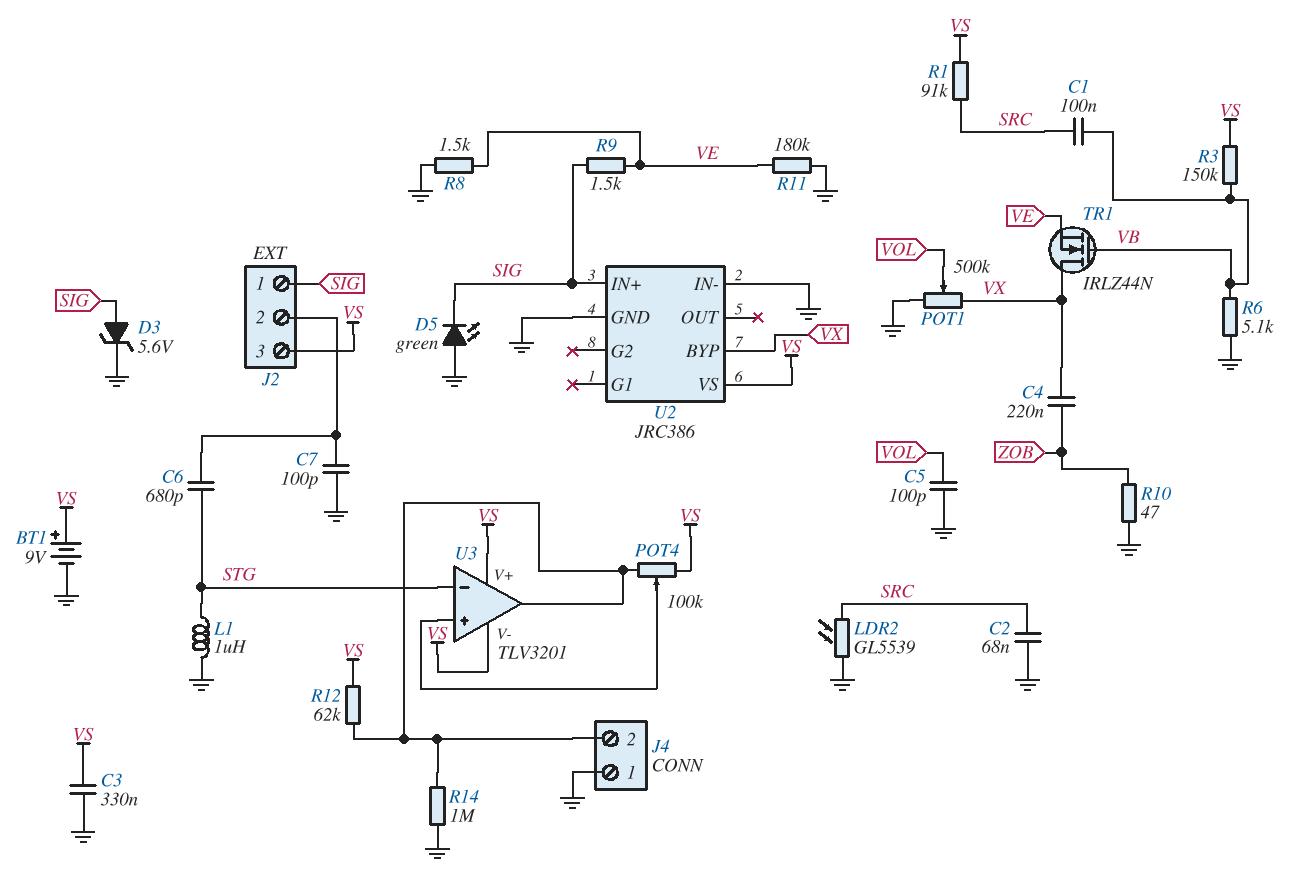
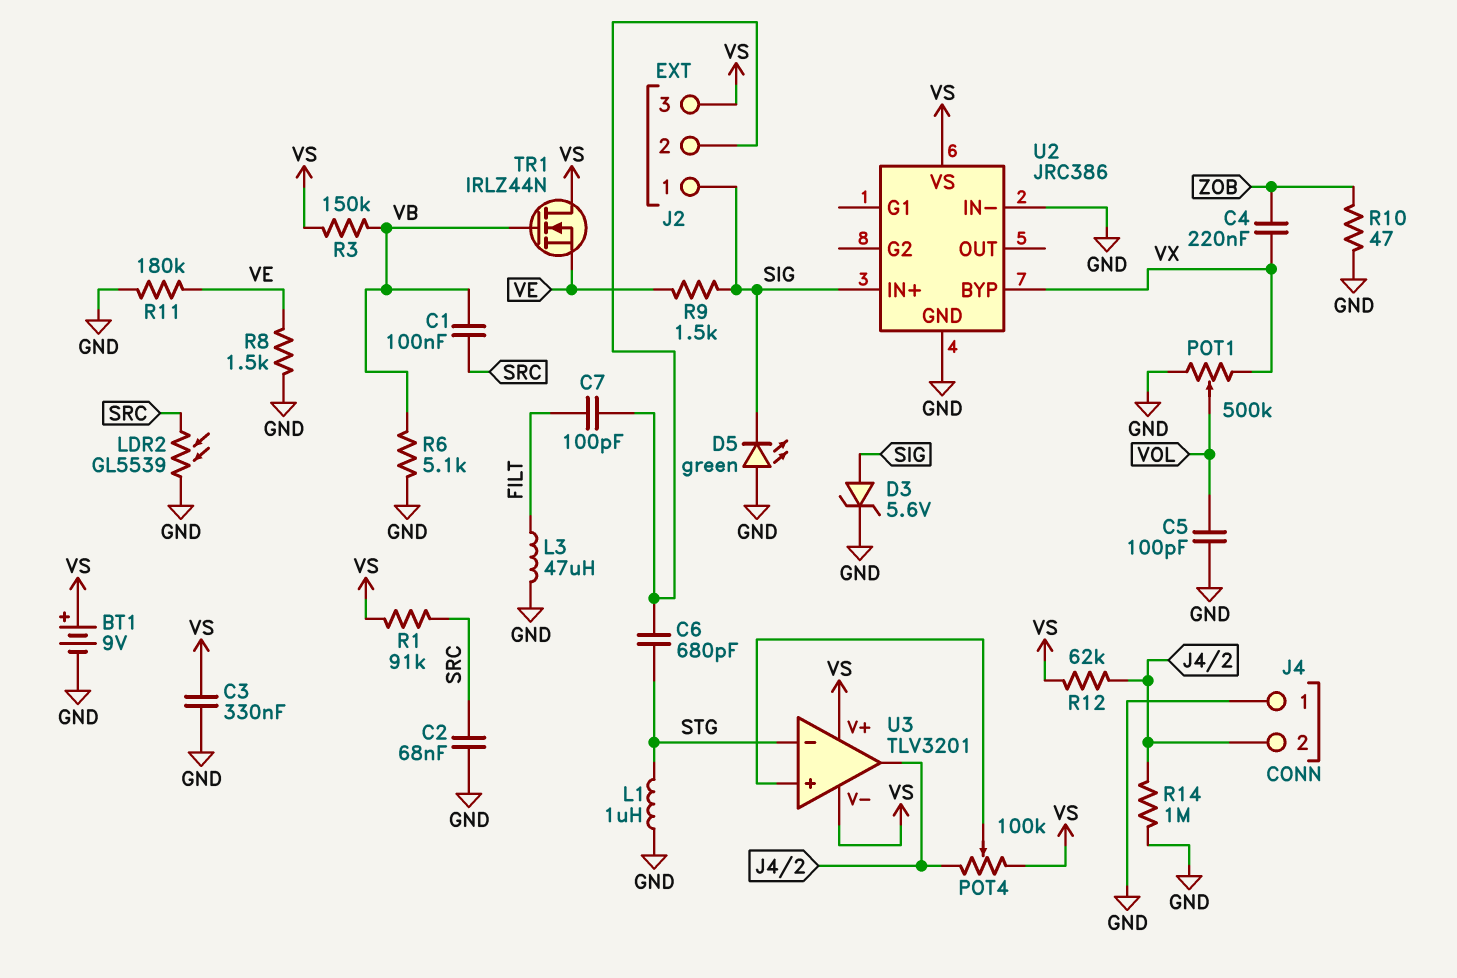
C7: 100pF (GND, J2/2) -> 100pF (FILT, J2/2)
L3: none -> 47uH (FILT, GND)
TR1: NMOS IRLZ44N (G VB, D VX, S VE) -> NMOS IRLZ44N (G VB, D VS, S VE)

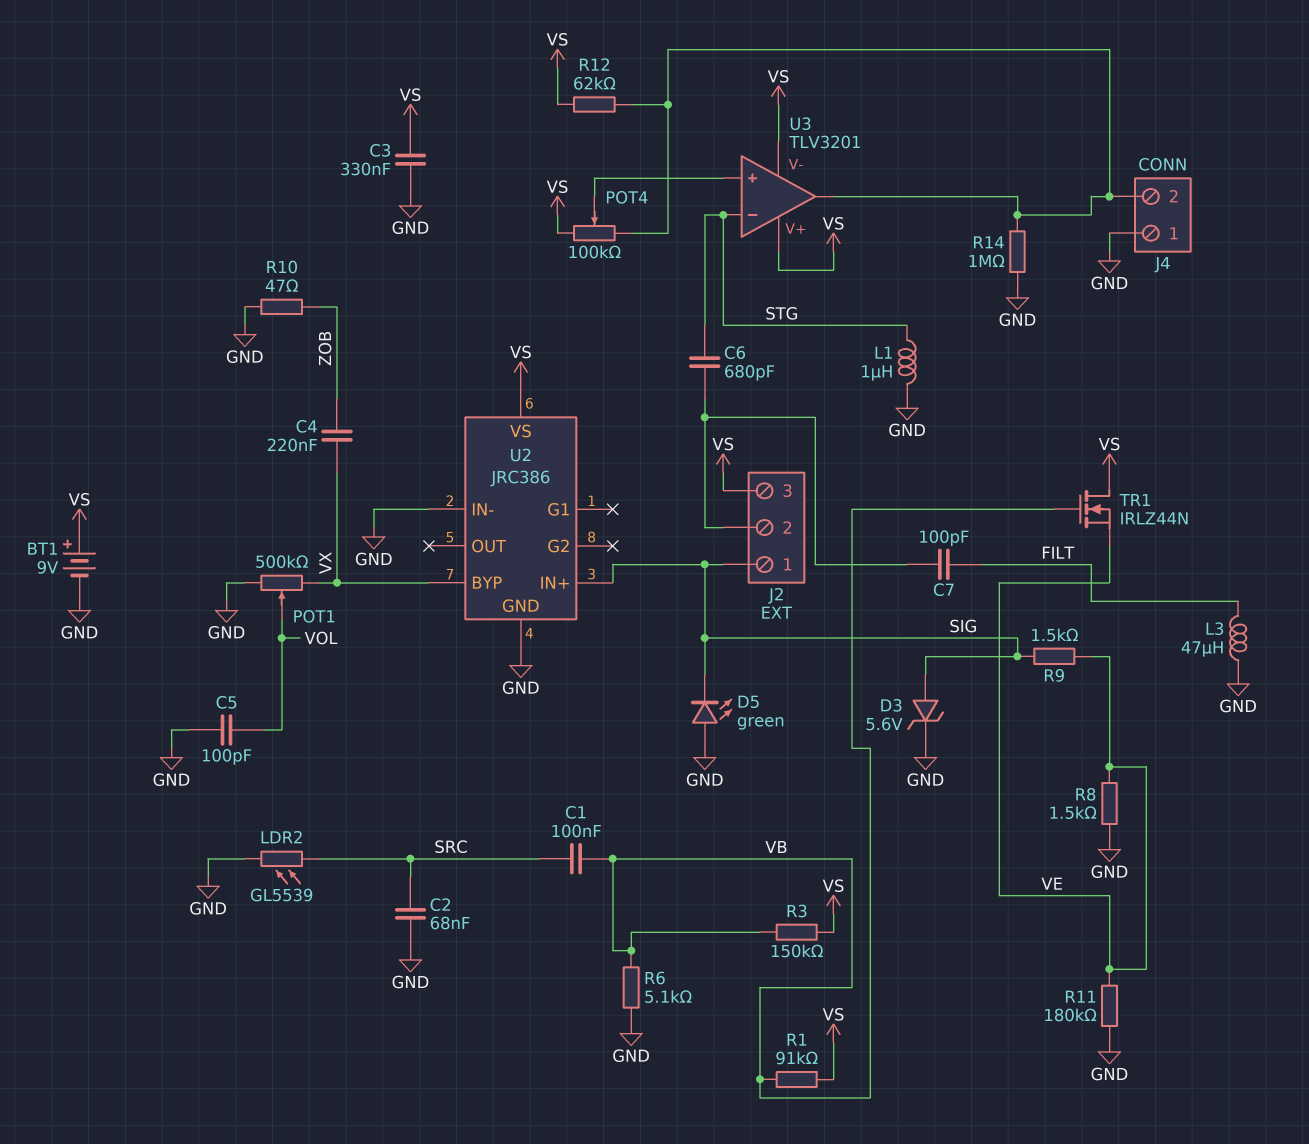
R1: 91k (SRC, VS) -> 91k (VB, VS)

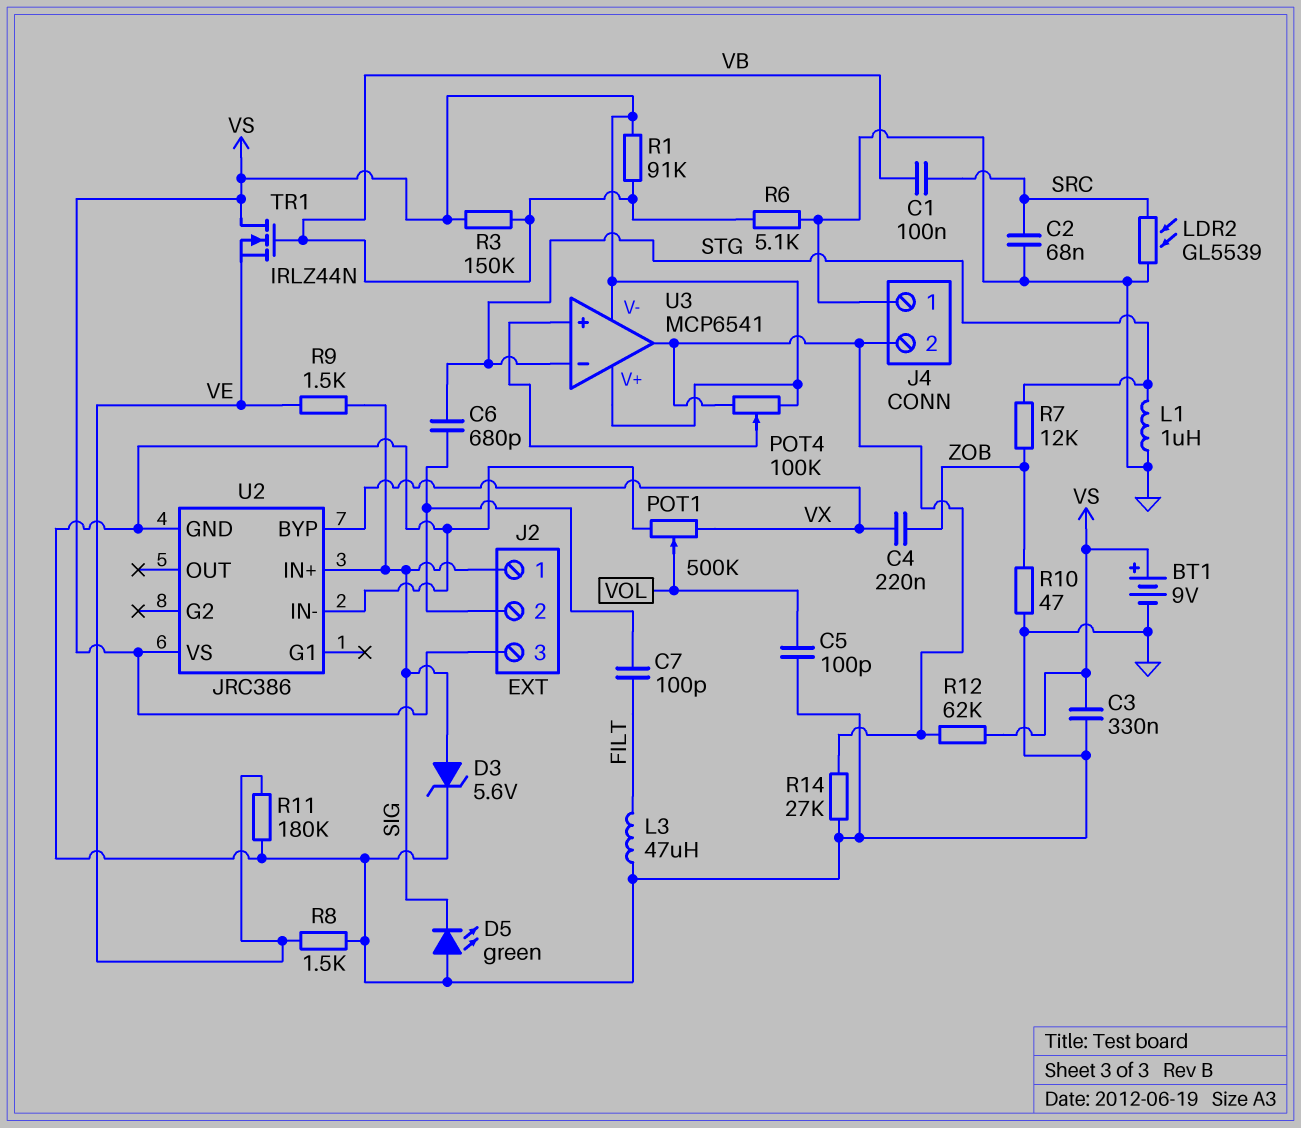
R7: none -> 12k (STG, ZOB)
R14: 1M (GND, J4/2) -> 27k (GND, J4/2)
U3: TLV3201 -> MCP6541

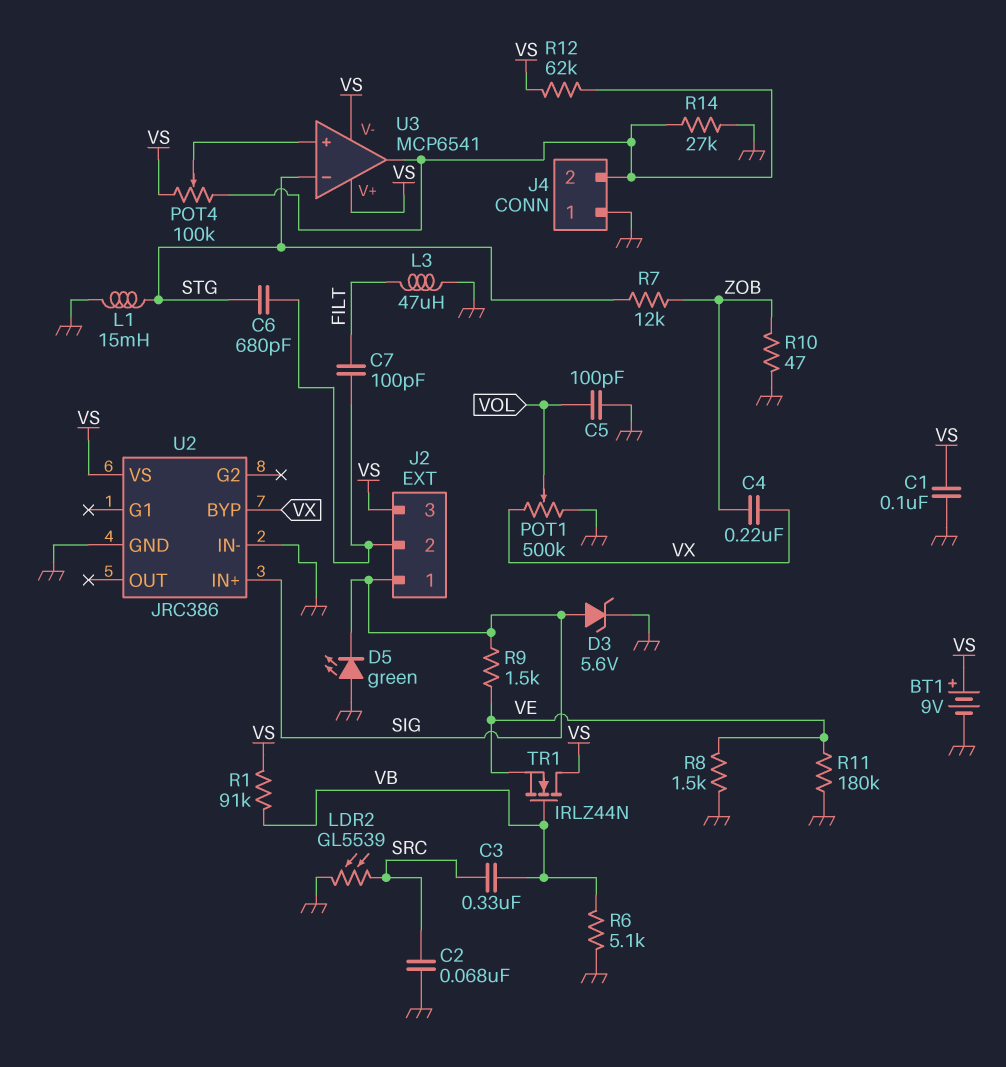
C1: 100nF (SRC, VB) -> 100nF (GND, VS)
C3: 330nF (GND, VS) -> 330nF (SRC, VB)
L1: 1uH (GND, STG) -> 15mH (GND, STG)
R3: 150k (VB, VS) -> none

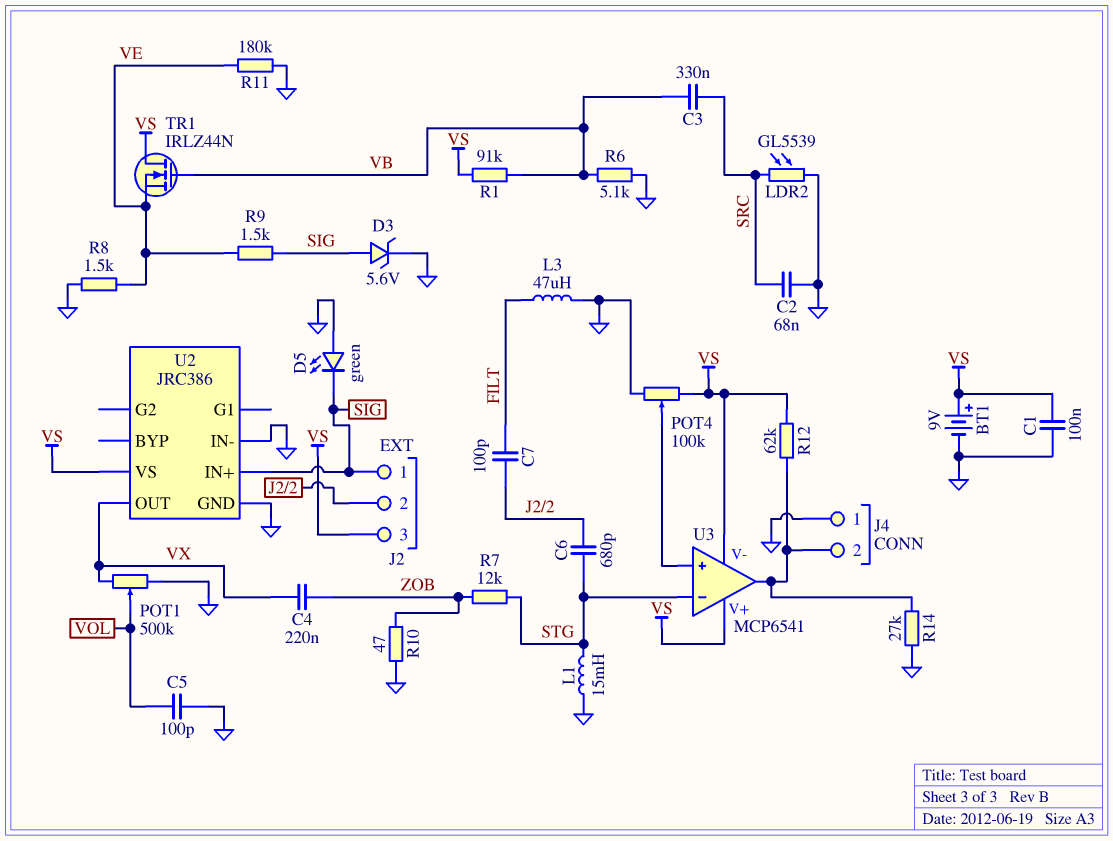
POT4: 100k (J4/2, VS, wiper U3/in+) -> 100k (GND, VS, wiper U3/in+)
U2 pin BYP: VX -> none
U2 pin OUT: none -> VX

